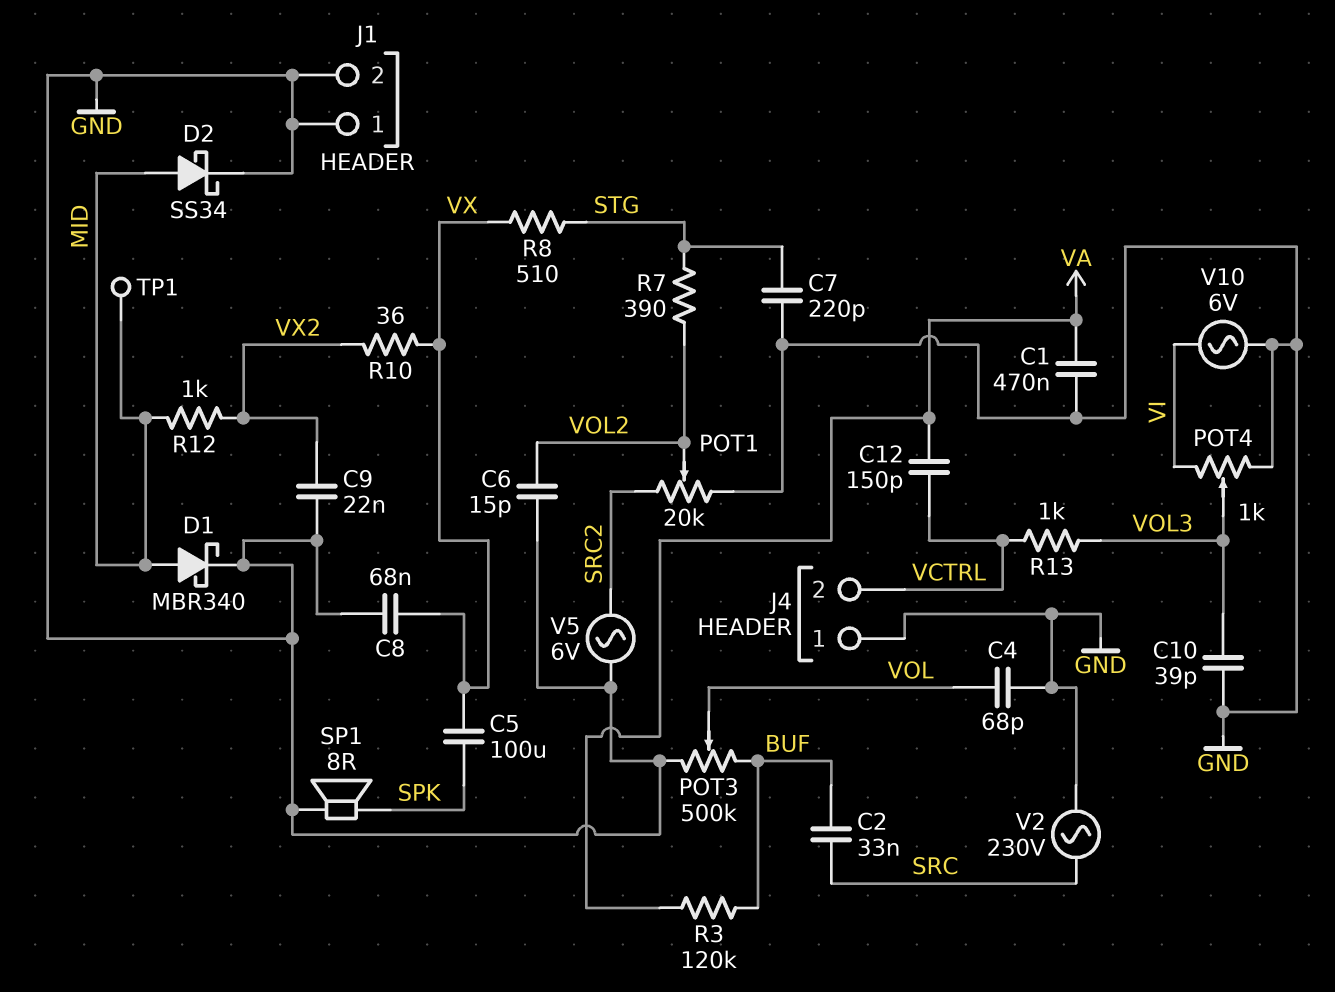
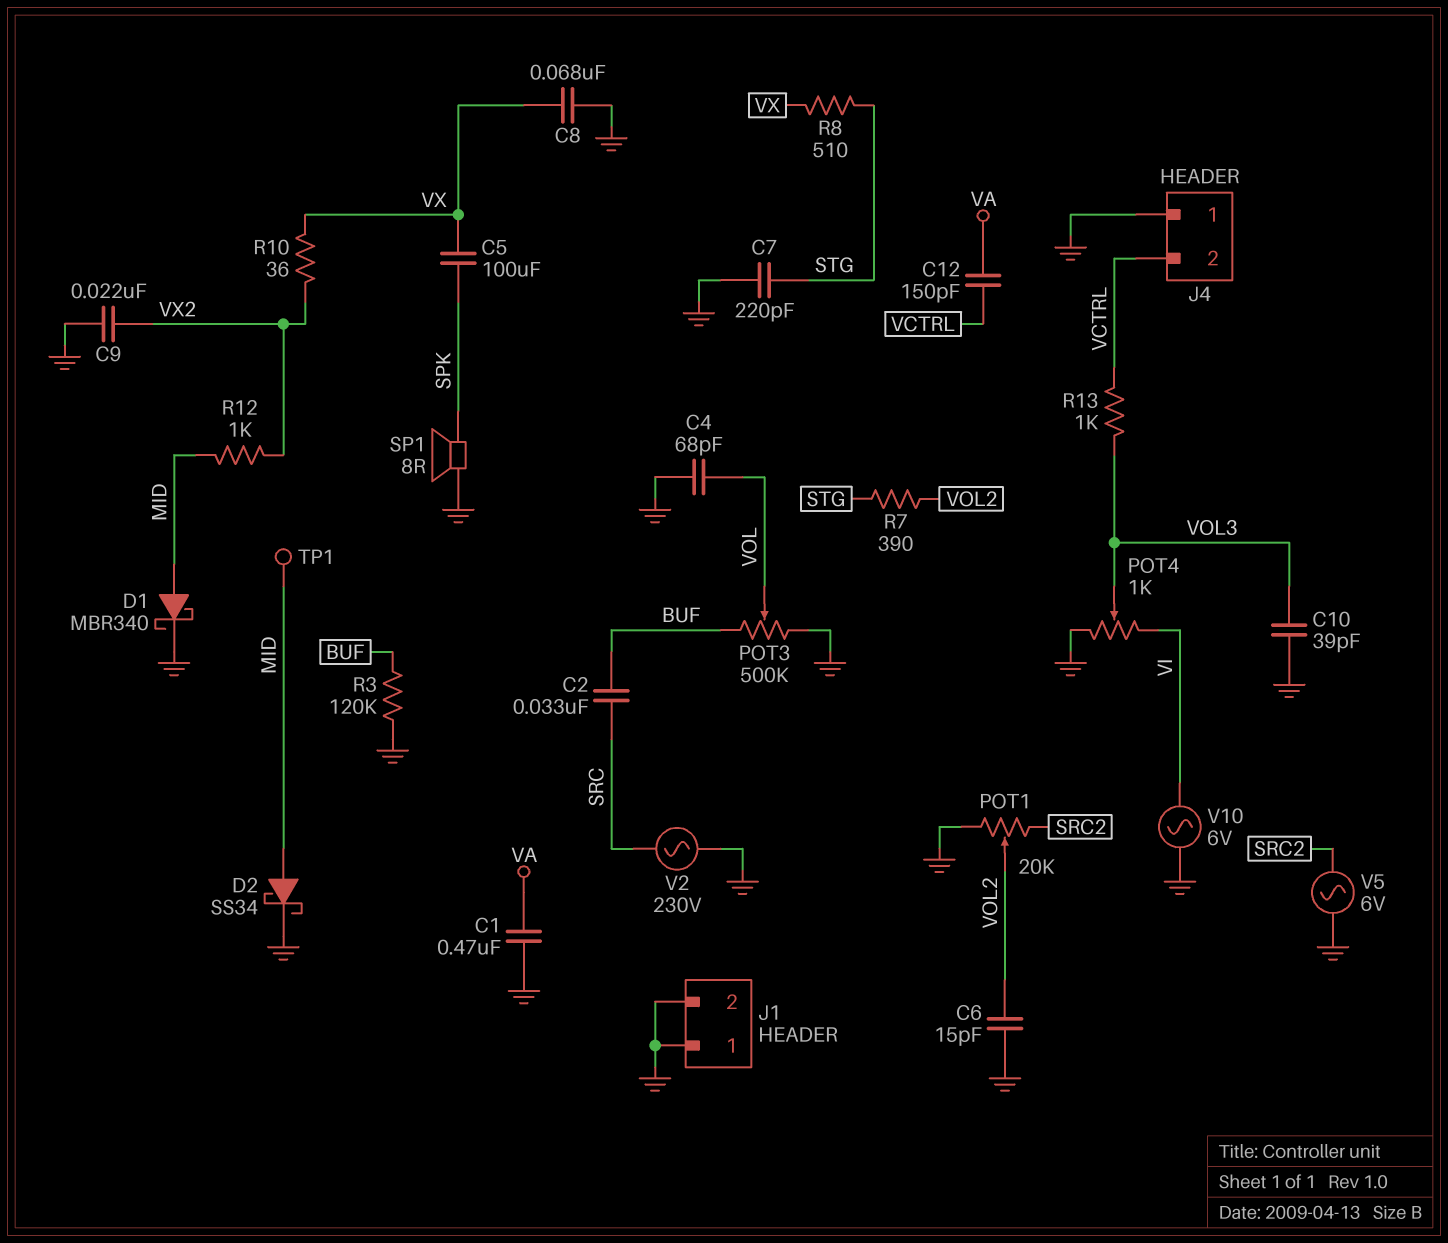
R3: 120k (BUF, VA) -> 120k (BUF, GND)

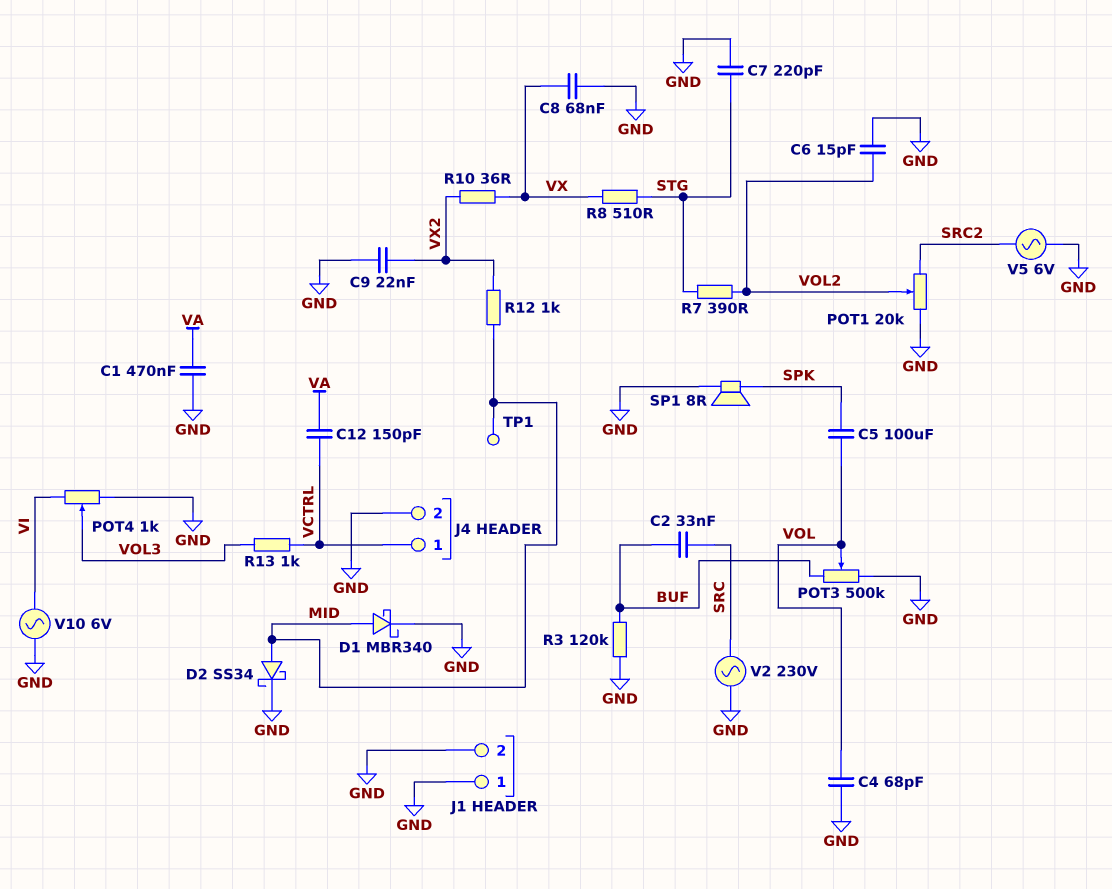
C5: 100uF (SPK, VX) -> 100uF (SPK, VOL)
C10: 39pF (GND, VOL3) -> none
J4 pin 1: GND -> VCTRL
J4 pin 2: VCTRL -> GND

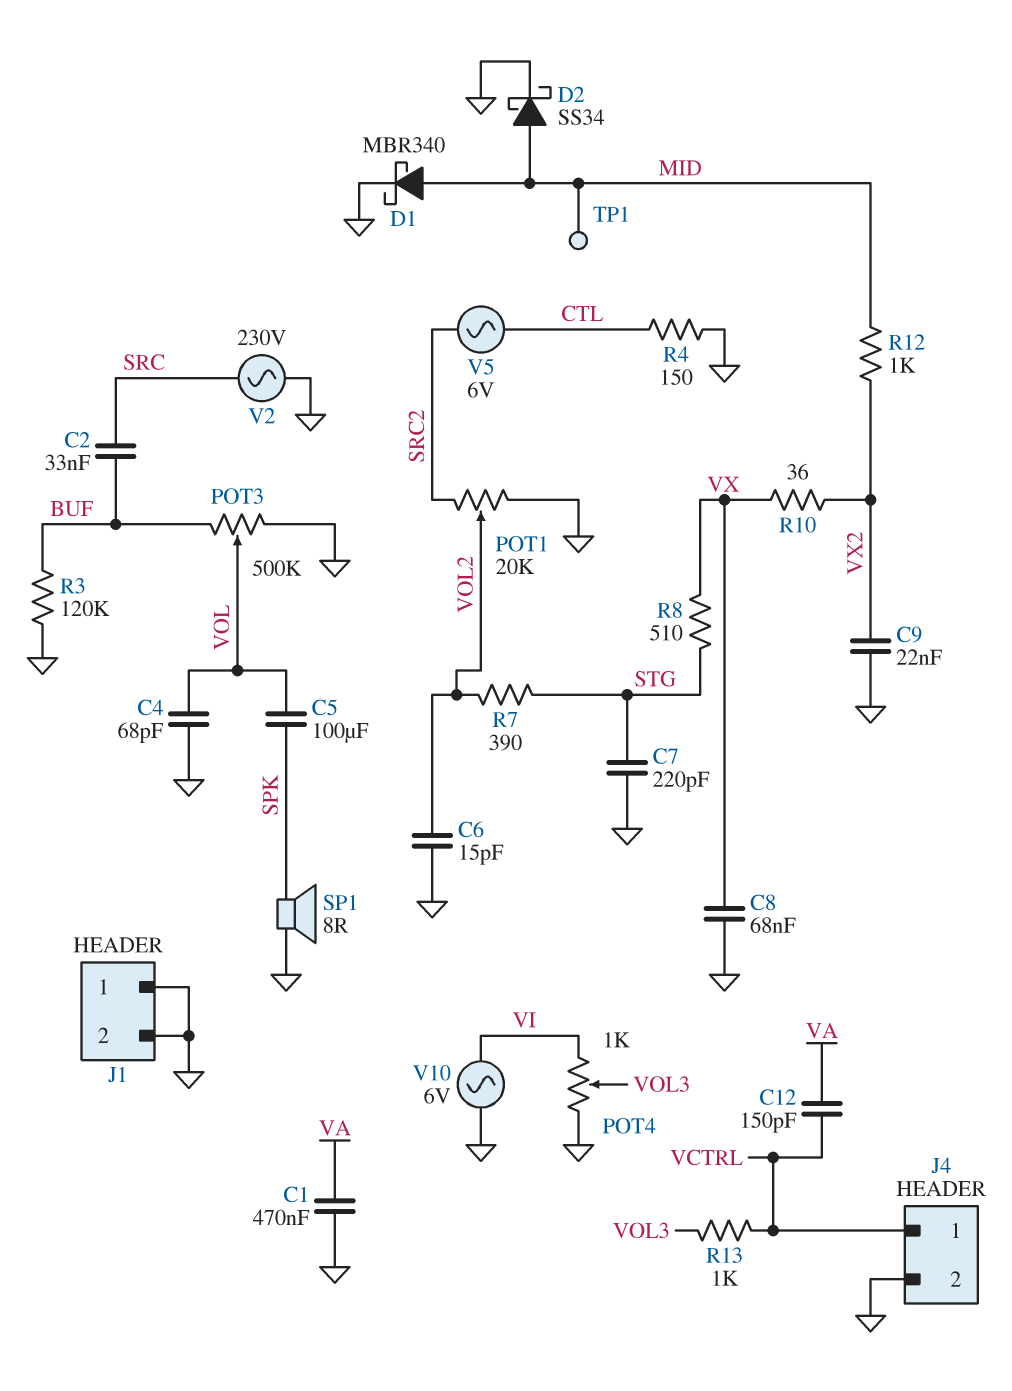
R4: none -> 150 (CTL, GND)
V5: AC 6V (GND, SRC2) -> AC 6V (CTL, SRC2)

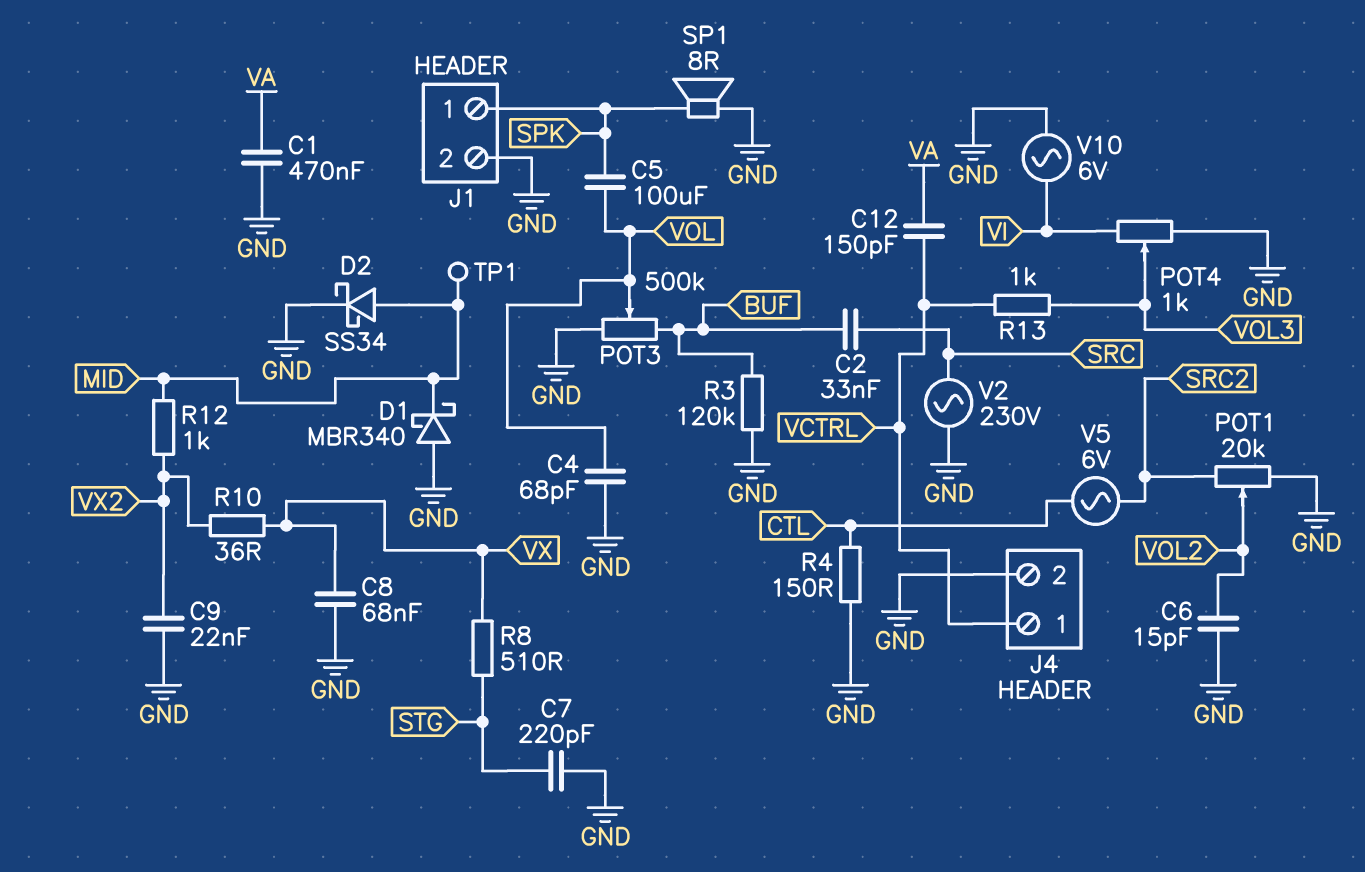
D1: schottky MBR340 (A MID, K GND) -> schottky MBR340 (A GND, K MID)
J1 pin 1: GND -> SPK
R7: 390 (STG, VOL2) -> none

